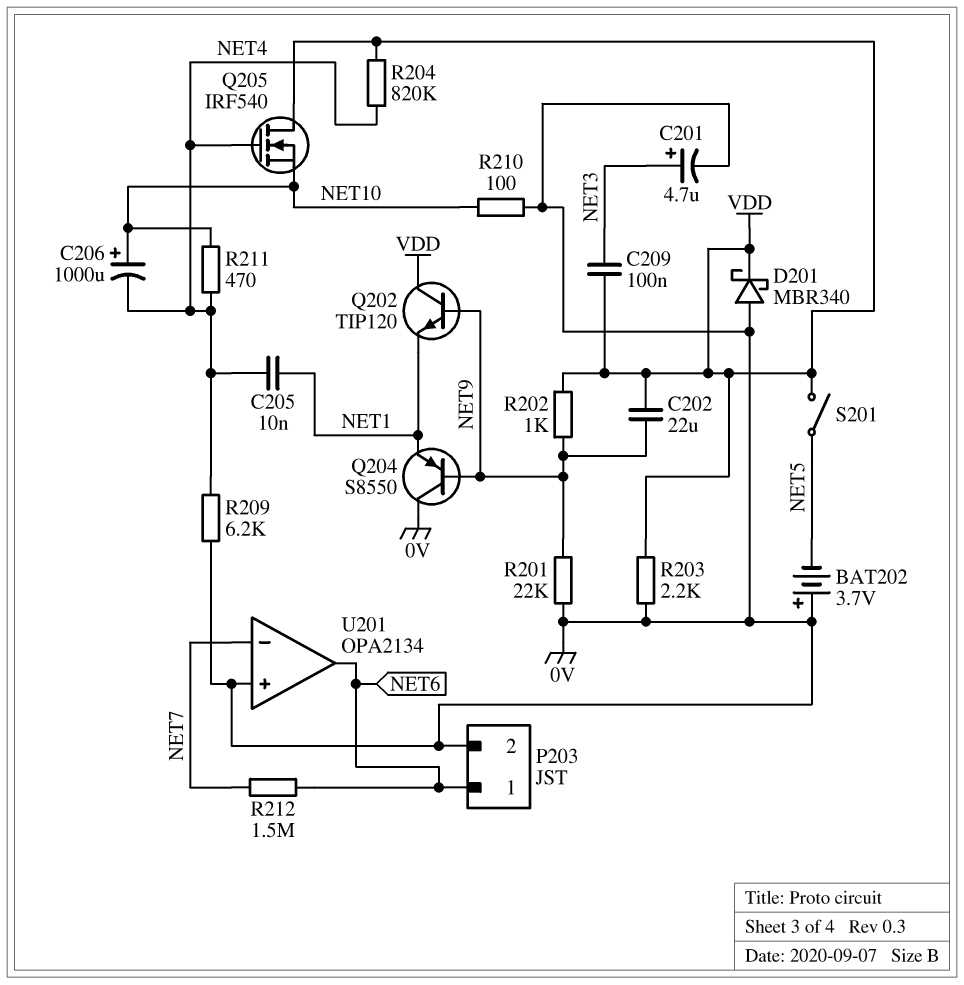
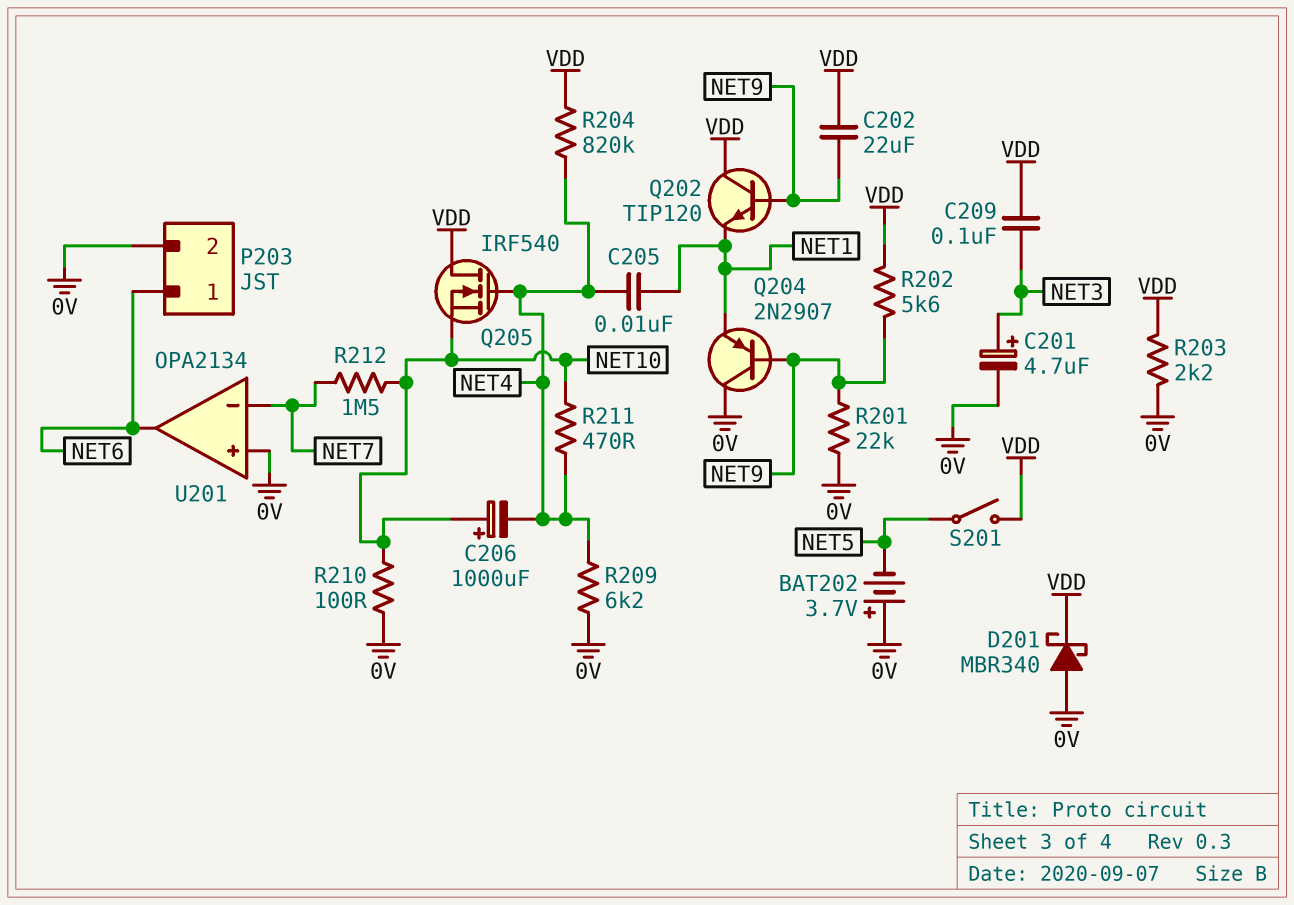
Q204: PNP S8550 (B NET9, C 0V, E NET1) -> PNP 2N2907 (B NET9, C 0V, E NET1)
R202: 1k (NET9, VDD) -> 5.6k (NET9, VDD)
R212: 1.5M (NET6, NET7) -> 1.5M (NET7, NET10)

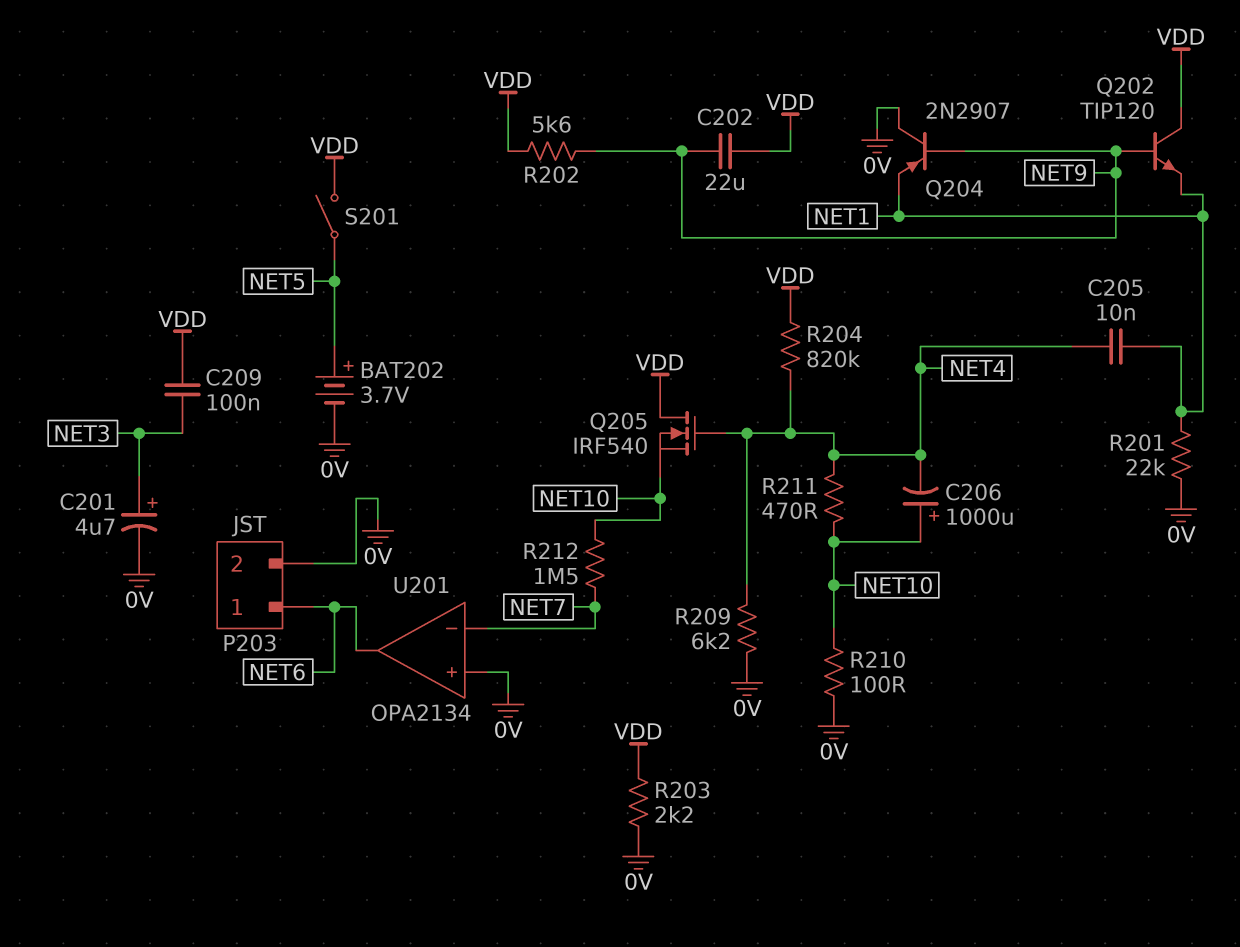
BAT202: 3.7V (plus 0V, minus NET5) -> 3.7V (plus NET5, minus 0V)
D201: schottky MBR340 (A 0V, K VDD) -> none
R201: 22k (0V, NET9) -> 22k (0V, NET1)

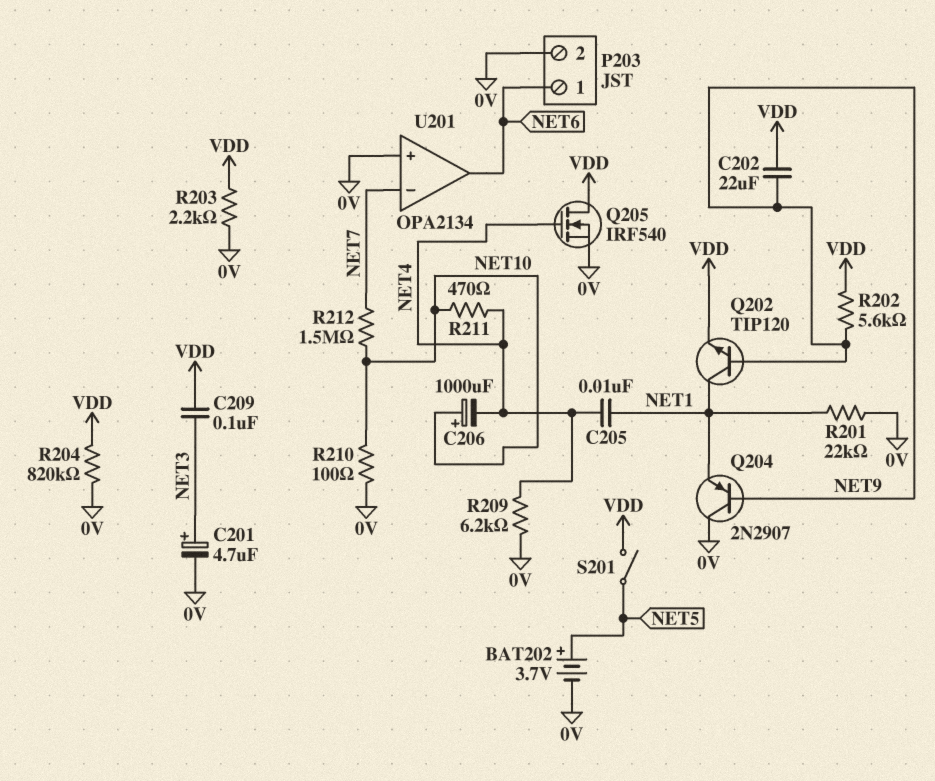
Q202: NPN TIP120 (B NET9, C VDD, E NET1) -> NPN TIP120 (B NET9, C NET1, E VDD)
Q205: NMOS IRF540 (G NET4, D VDD, S NET10) -> NMOS IRF540 (G NET4, D VDD, S 0V)
R204: 820k (NET4, VDD) -> 820k (0V, VDD)

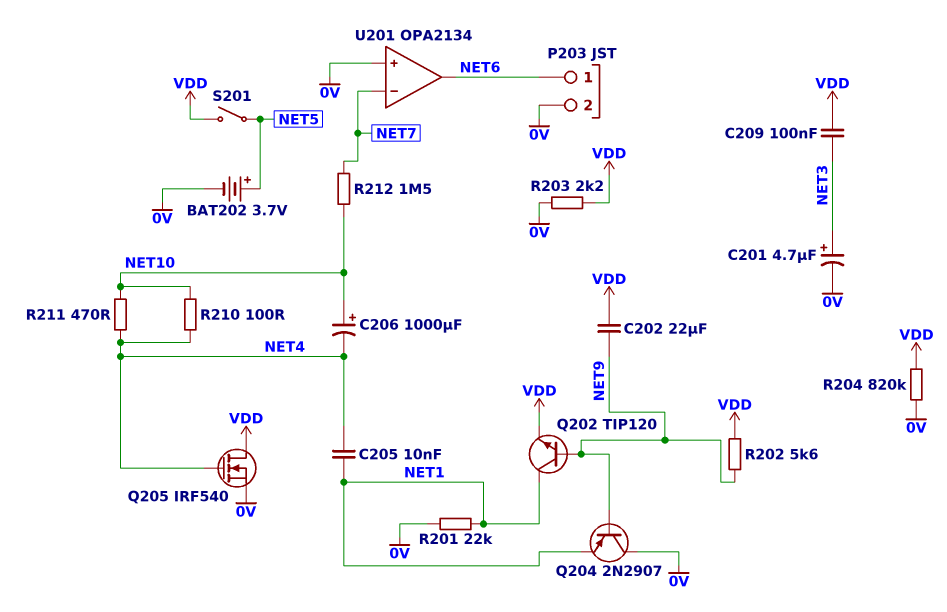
R209: 6.2k (0V, NET4) -> none
R210: 100 (0V, NET10) -> 100 (NET4, NET10)

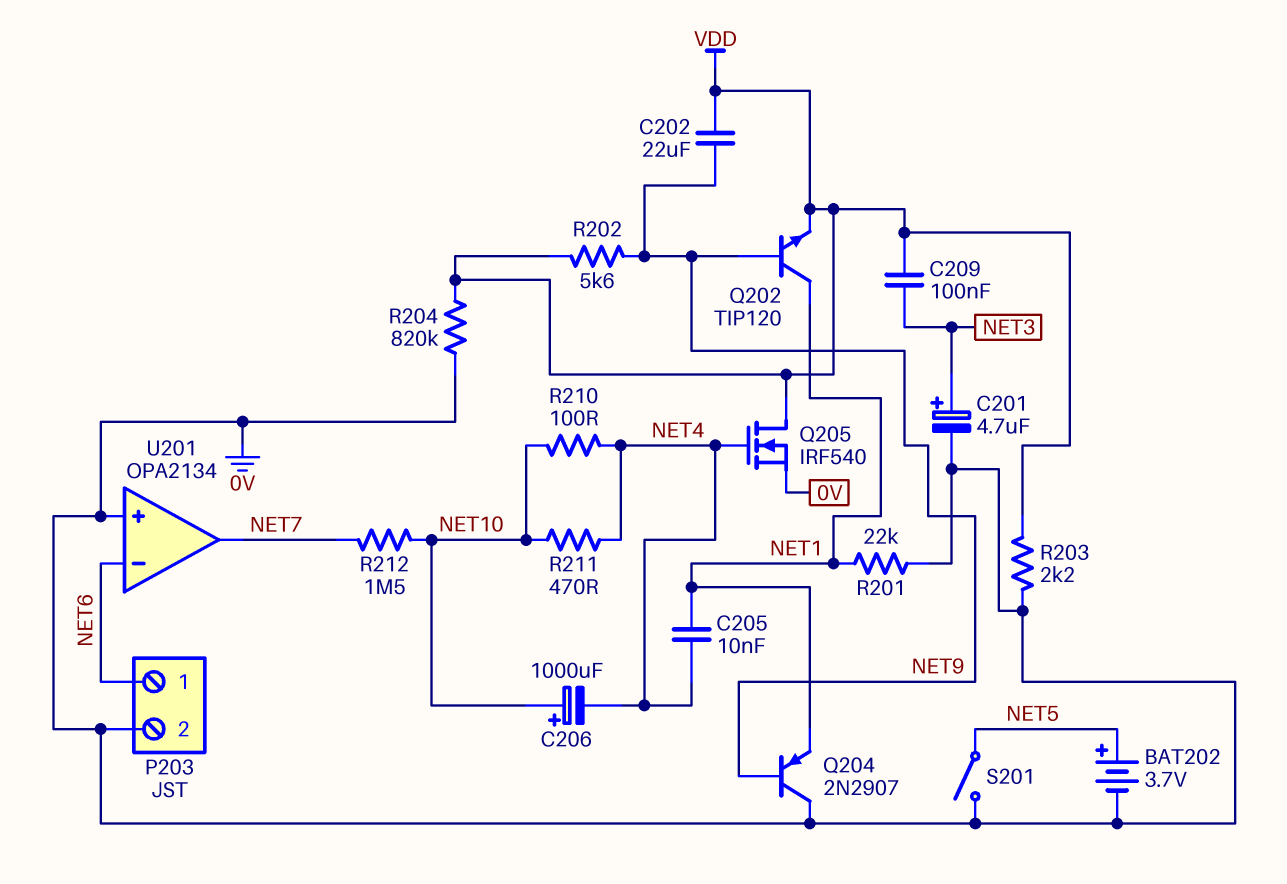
S201: switch (NET5, VDD) -> switch (0V, NET5)
U201 pin in-: NET7 -> NET6
U201 pin out: NET6 -> NET7

